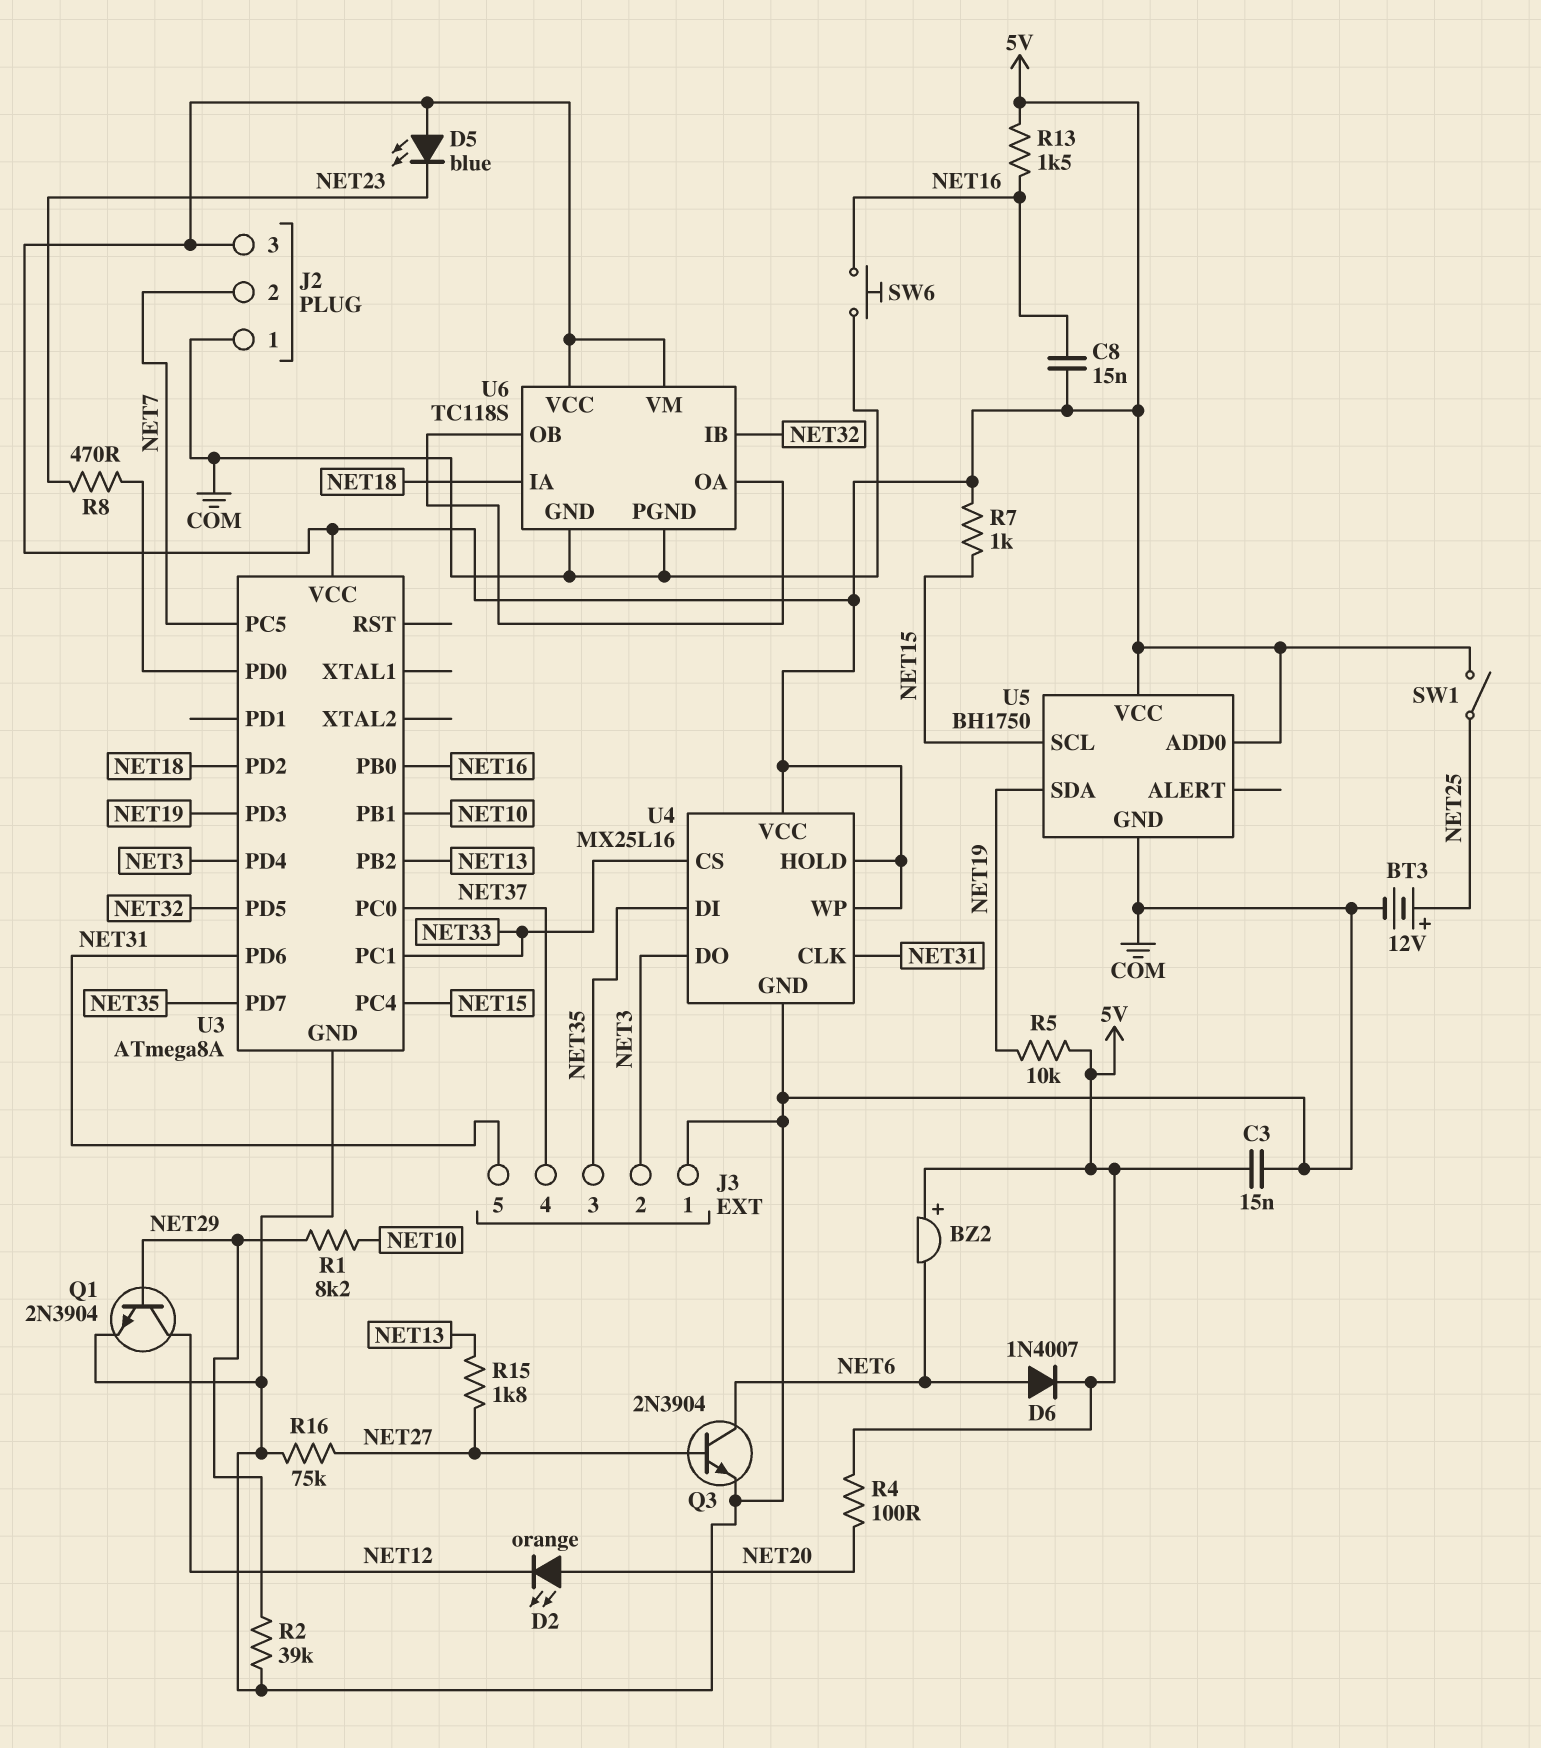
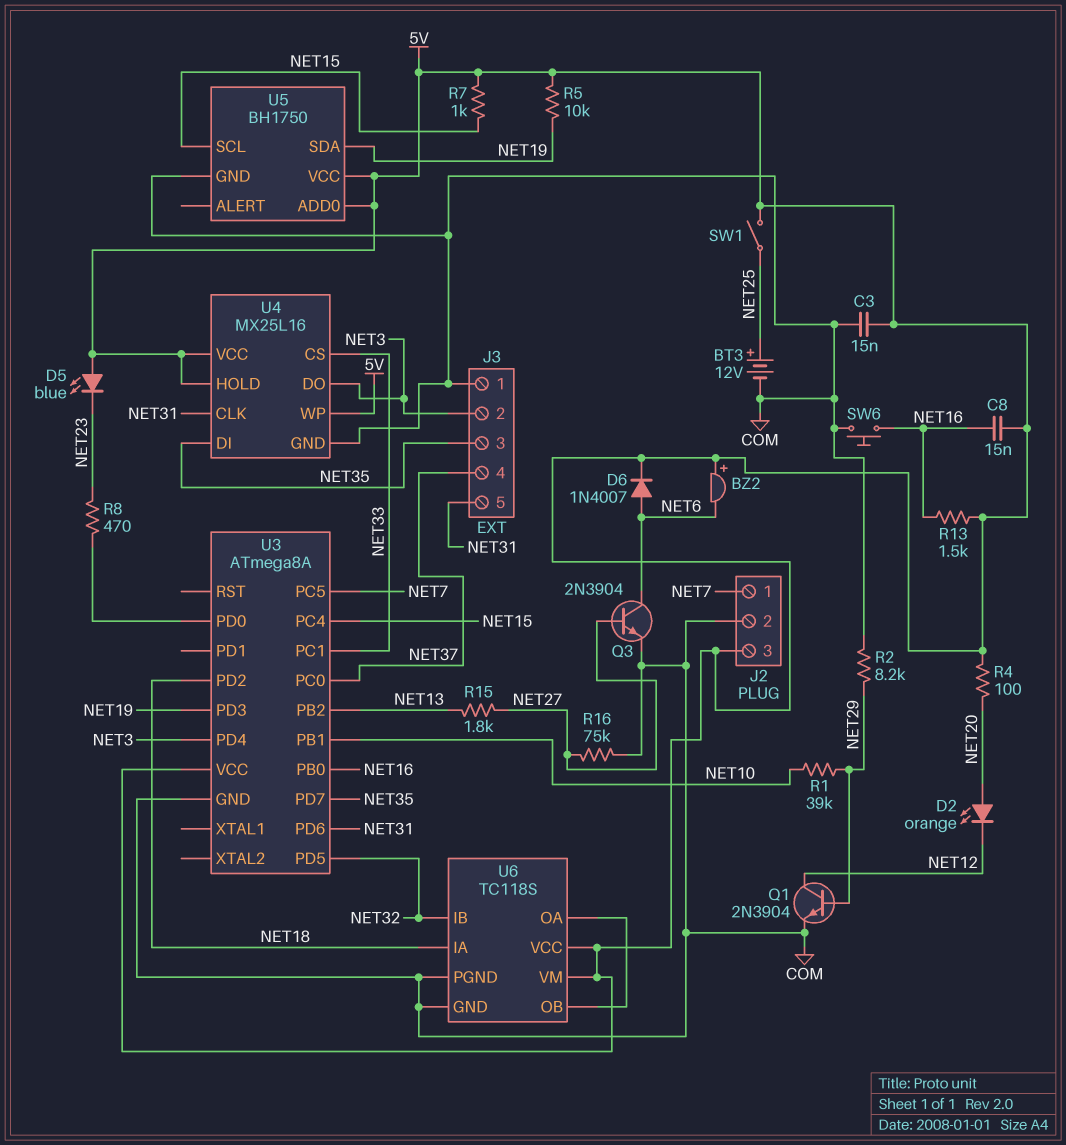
J2 pin 1: COM -> NET7
J2 pin 2: NET7 -> COM
R1: 8.2k (NET10, NET29) -> 39k (NET10, NET29)
R2: 39k (COM, NET29) -> 8.2k (COM, NET29)

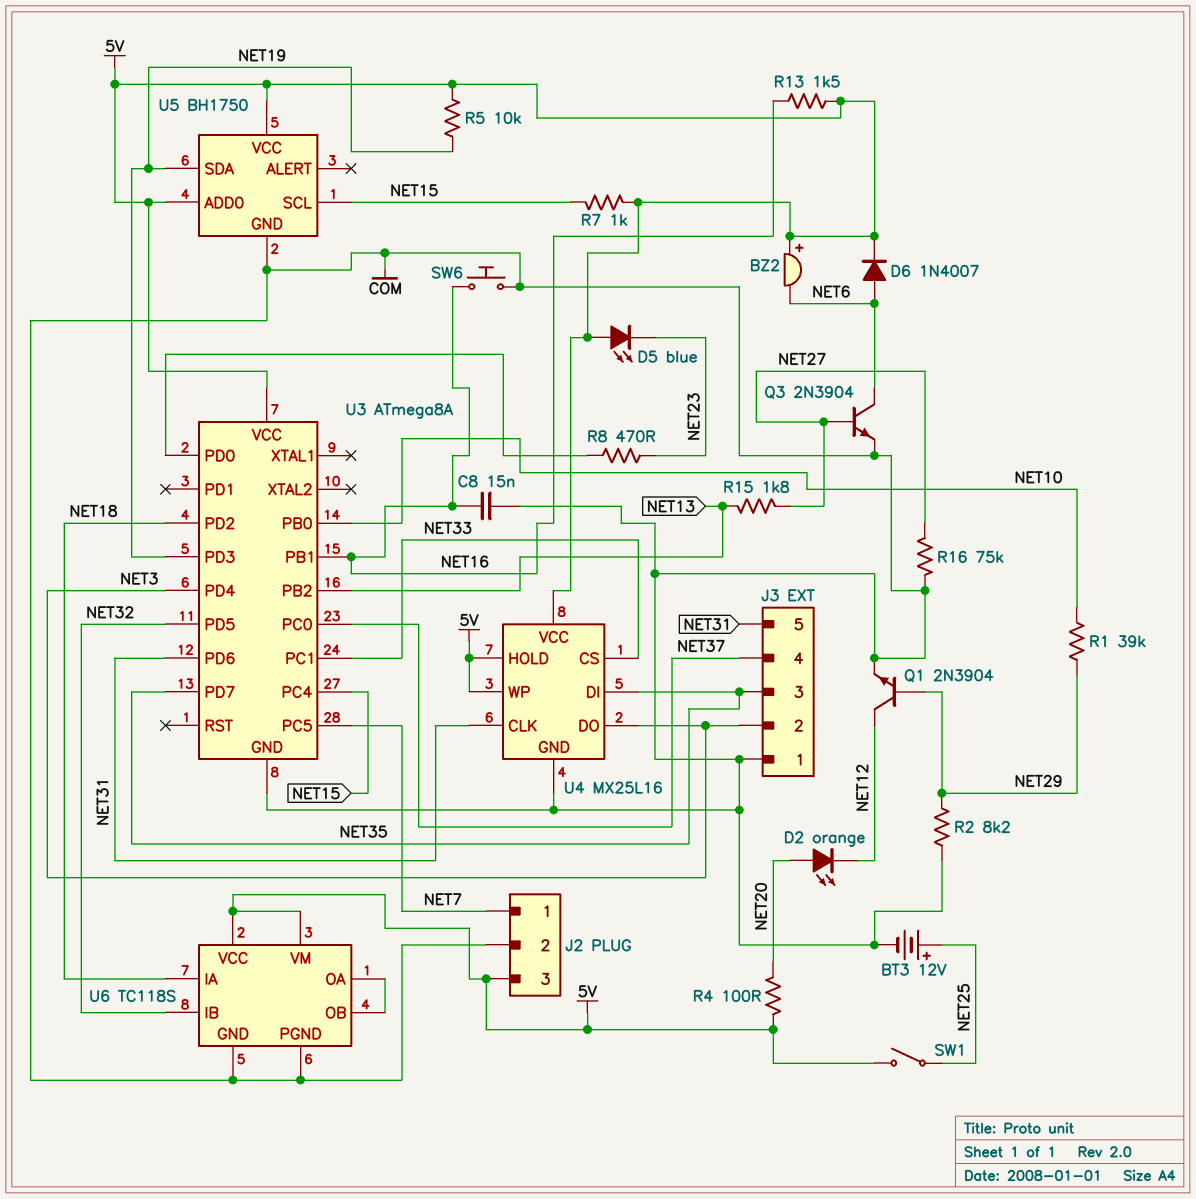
C3: 15nF (5V, COM) -> none
C8: 15nF (5V, NET16) -> 15nF (COM, NET16)
U3 pin PB0: NET16 -> NET10
U3 pin PB1: NET10 -> NET16

